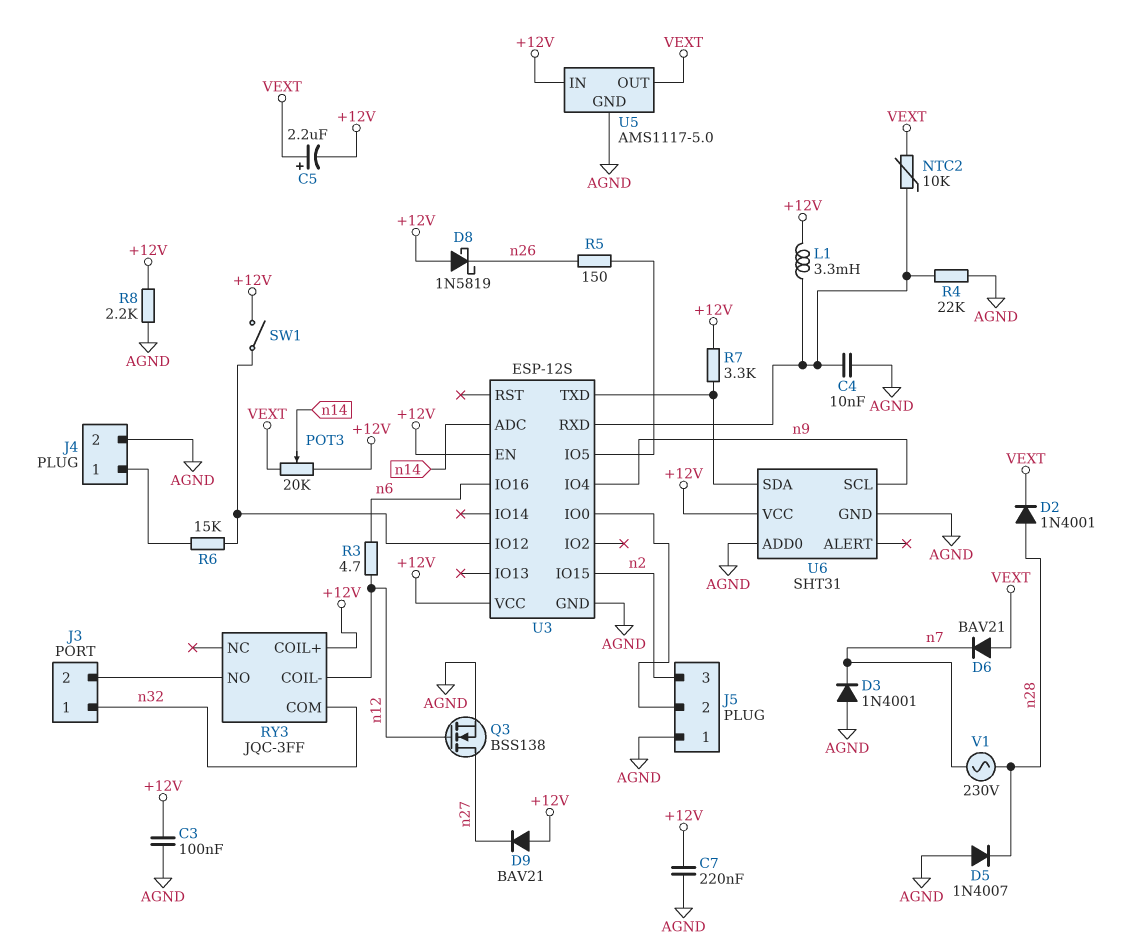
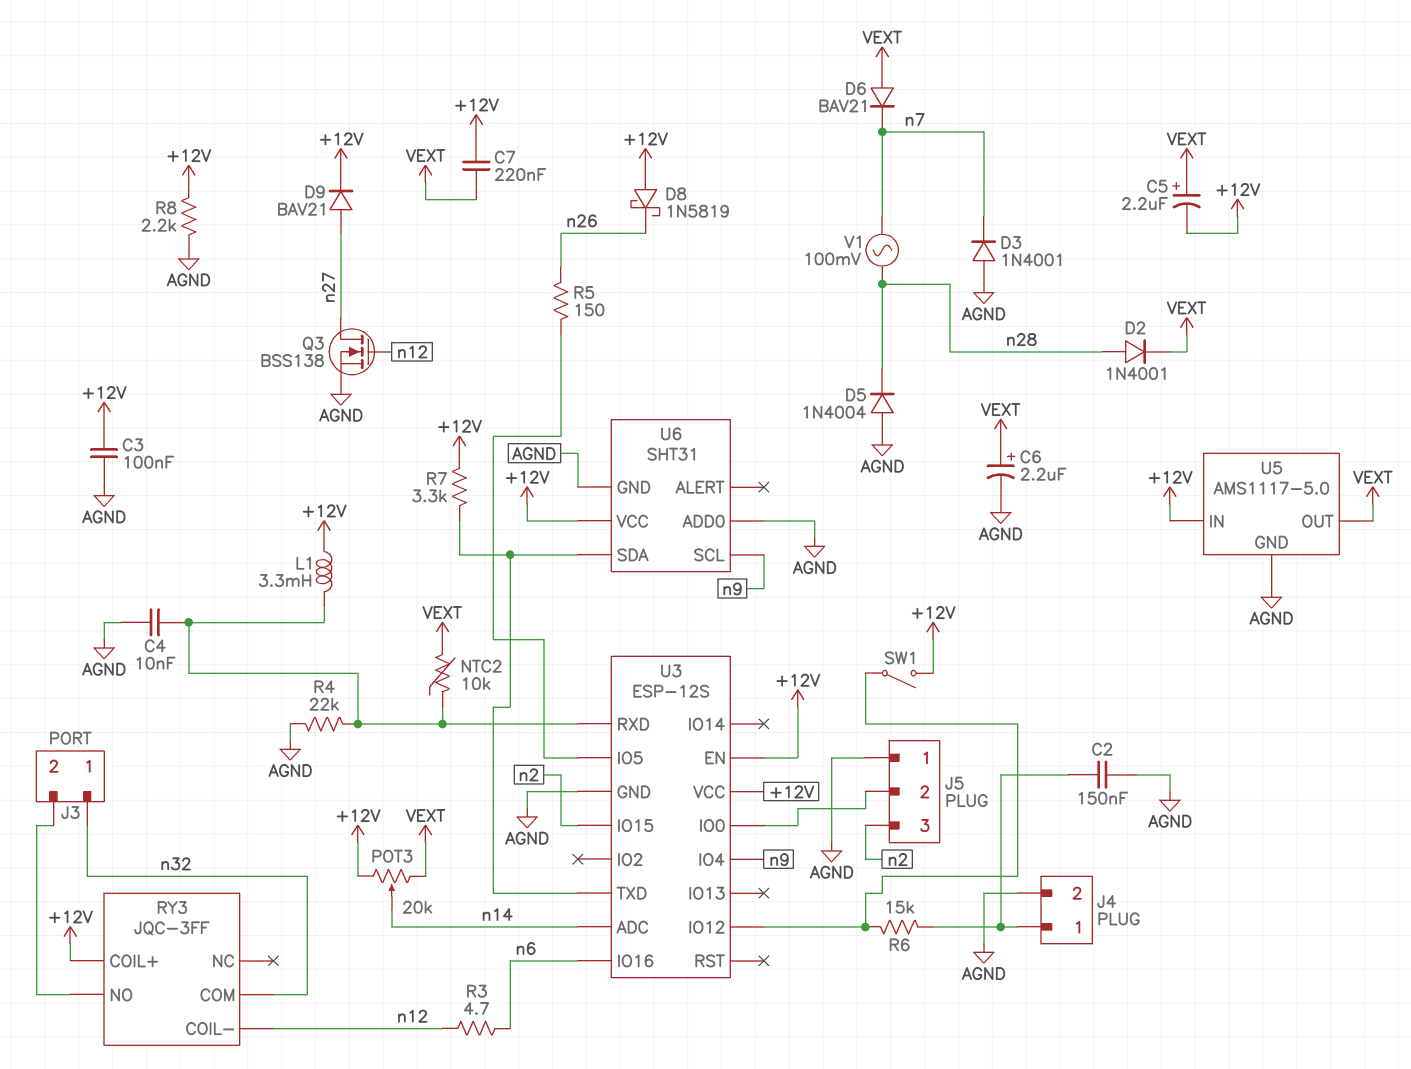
C2: none -> 150nF (AGND, J4/1)
C6: none -> 2.2uF (plus VEXT, minus AGND)
C7: 220nF (+12V, AGND) -> 220nF (+12V, VEXT)
D5: diode 1N4007 (A AGND, K n28) -> diode 1N4004 (A AGND, K n28)
D9: diode BAV21 (A +12V, K n27) -> diode BAV21 (A n27, K +12V)
V1: AC 230V (n7, n28) -> AC 100mV (n7, n28)

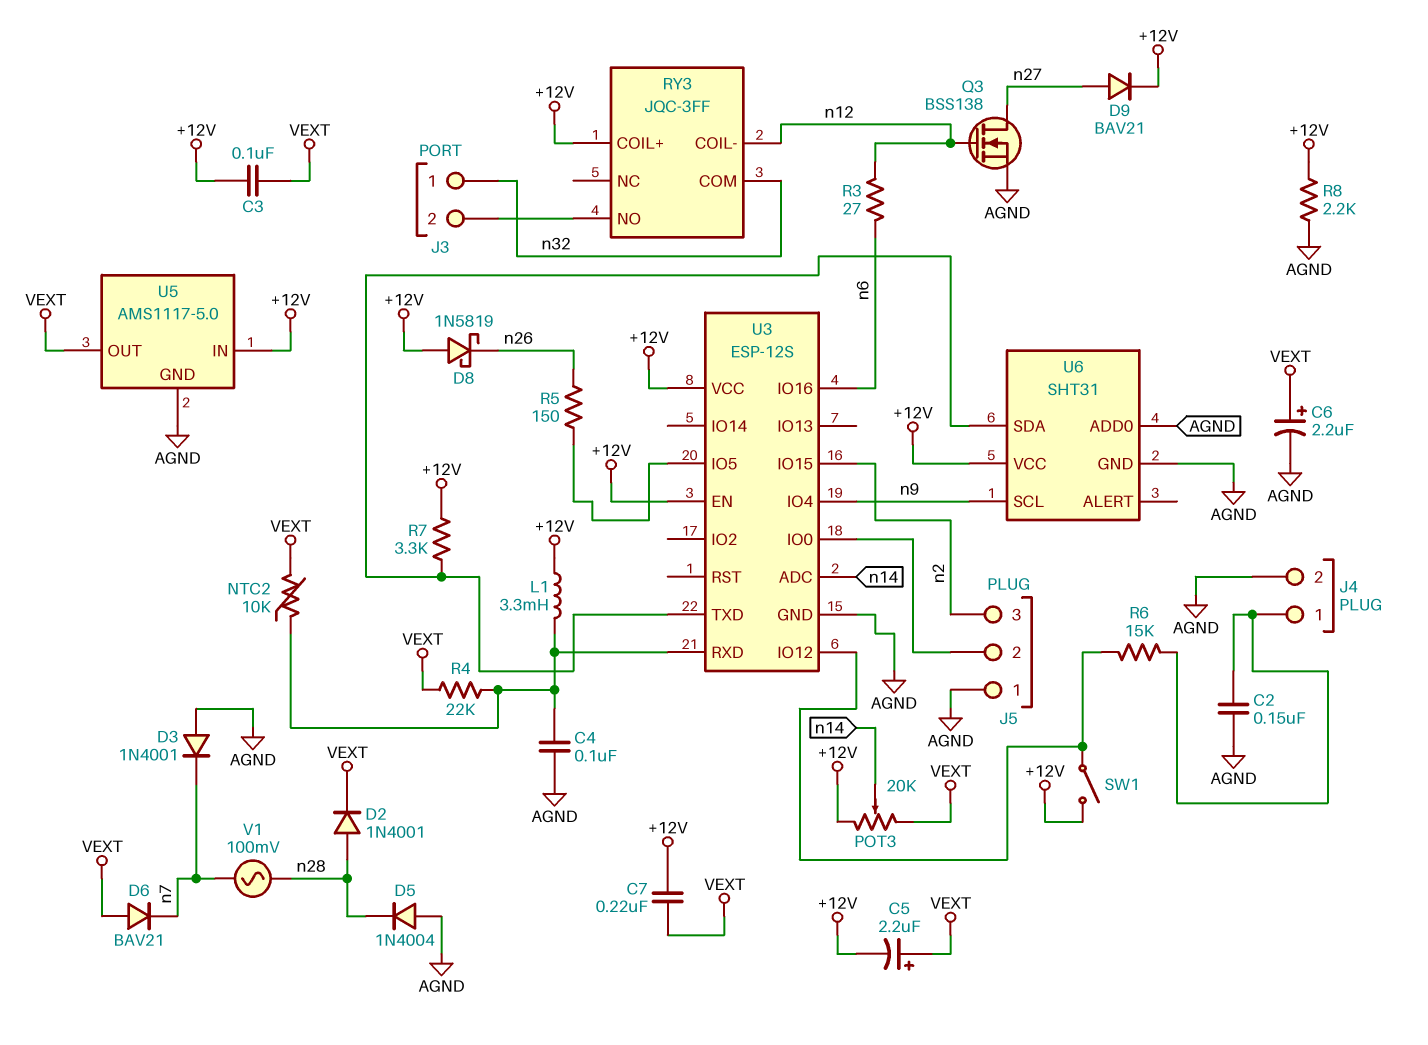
C3: 100nF (+12V, AGND) -> 100nF (+12V, VEXT)
C4: 10nF (AGND, U3/RXD) -> 100nF (AGND, U3/RXD)
R3: 4.7 (n6, n12) -> 27 (n6, n12)
R4: 22k (AGND, U3/RXD) -> 22k (U3/RXD, VEXT)

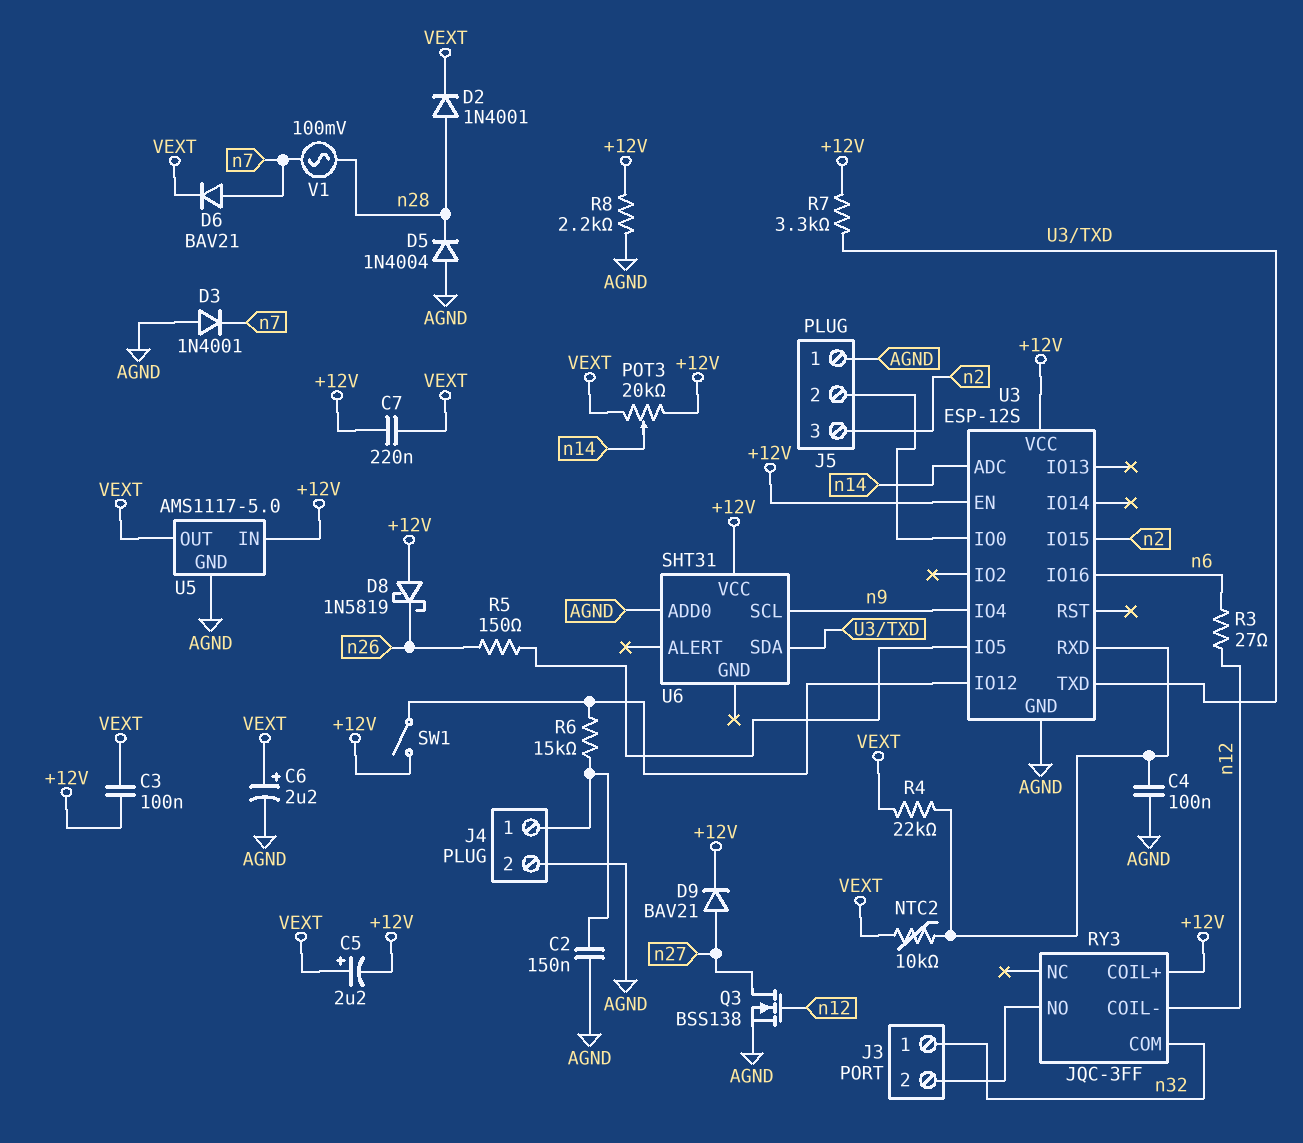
D6: diode BAV21 (A VEXT, K n7) -> diode BAV21 (A n7, K VEXT)
L1: 3.3mH (+12V, U3/RXD) -> none
U6 pin GND: AGND -> none

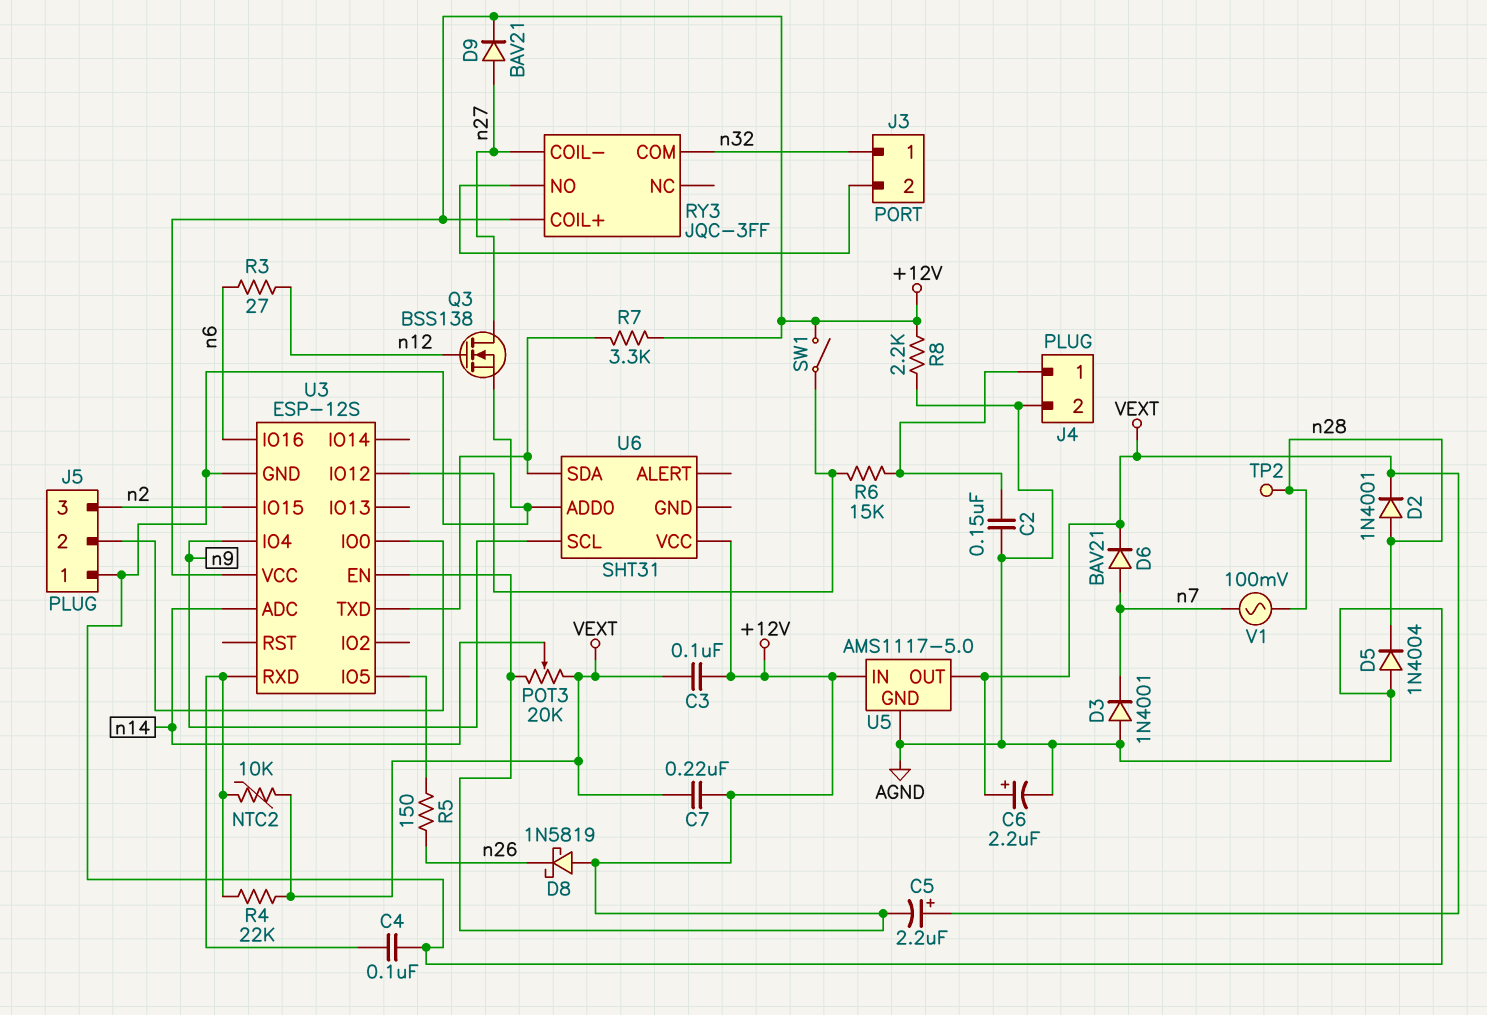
RY3 pin COIL-: n12 -> n27
TP2: none -> test point (n28)

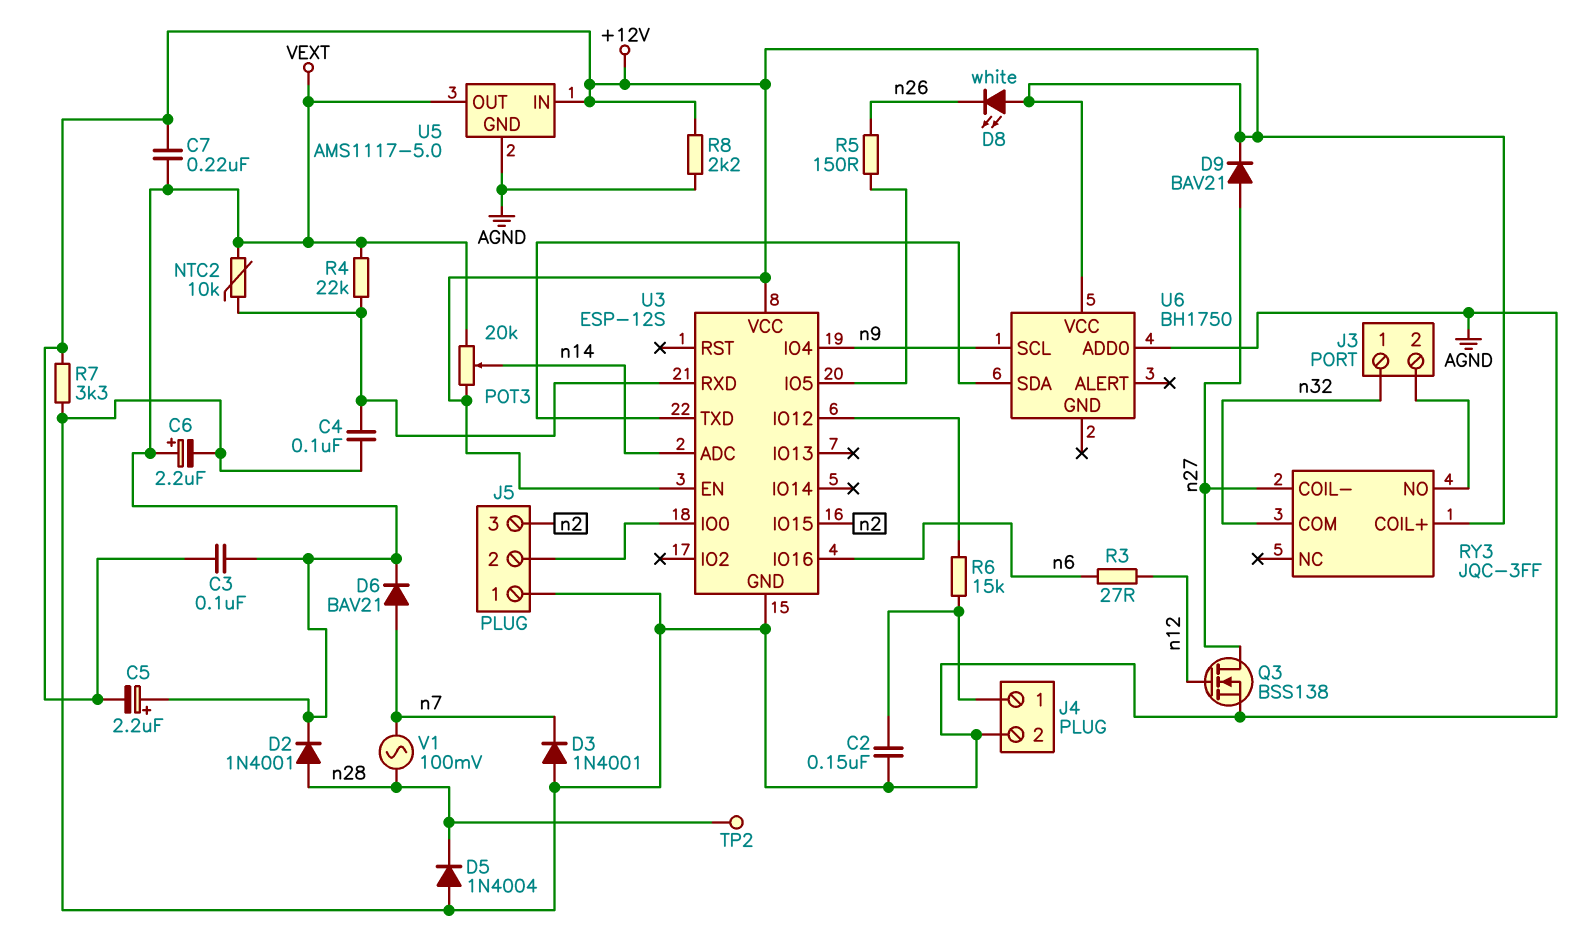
D8: schottky 1N5819 (A +12V, K n26) -> LED white (A +12V, K n26)
R7: 3.3k (+12V, U3/TXD) -> 3.3k (+12V, AGND)
SW1: switch (+12V, U3/IO12) -> none
U6: SHT31 -> BH1750

